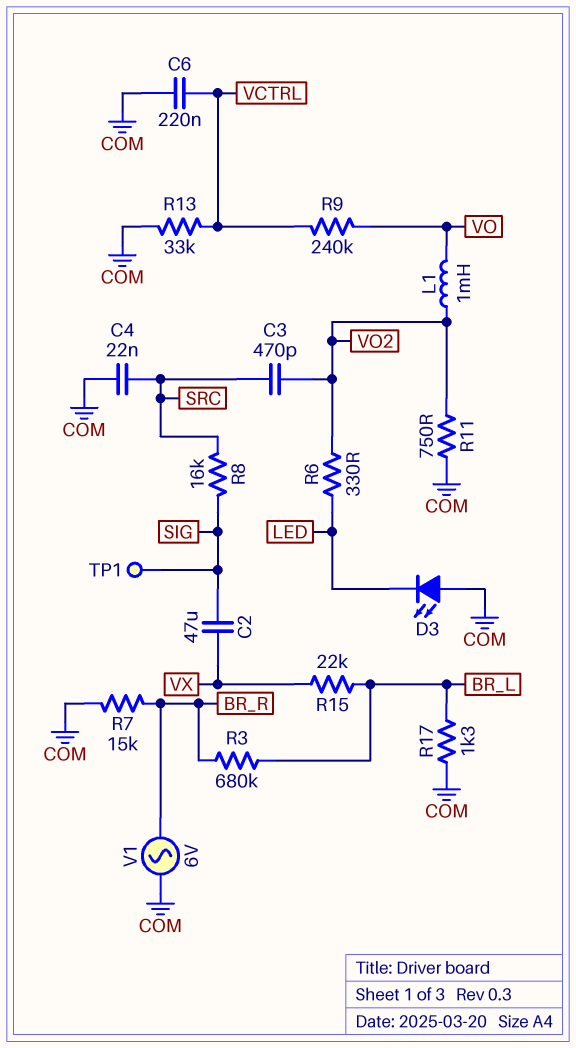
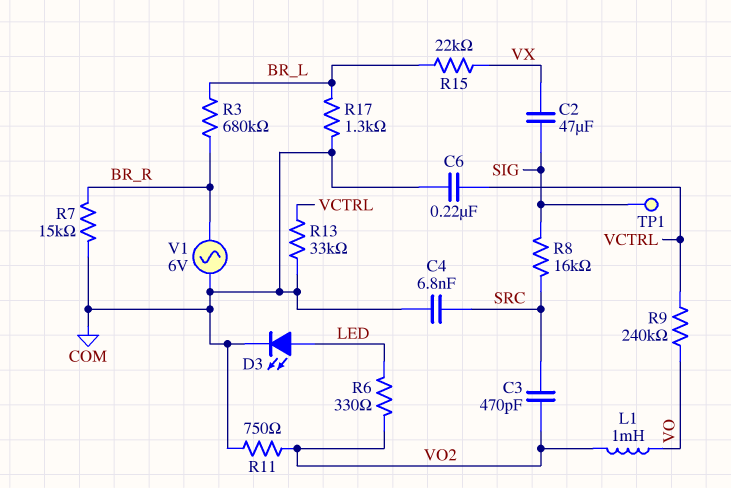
C4: 22nF (COM, SRC) -> 6.8nF (COM, SRC)
D3: LED (A COM, K LED) -> LED (A LED, K COM)

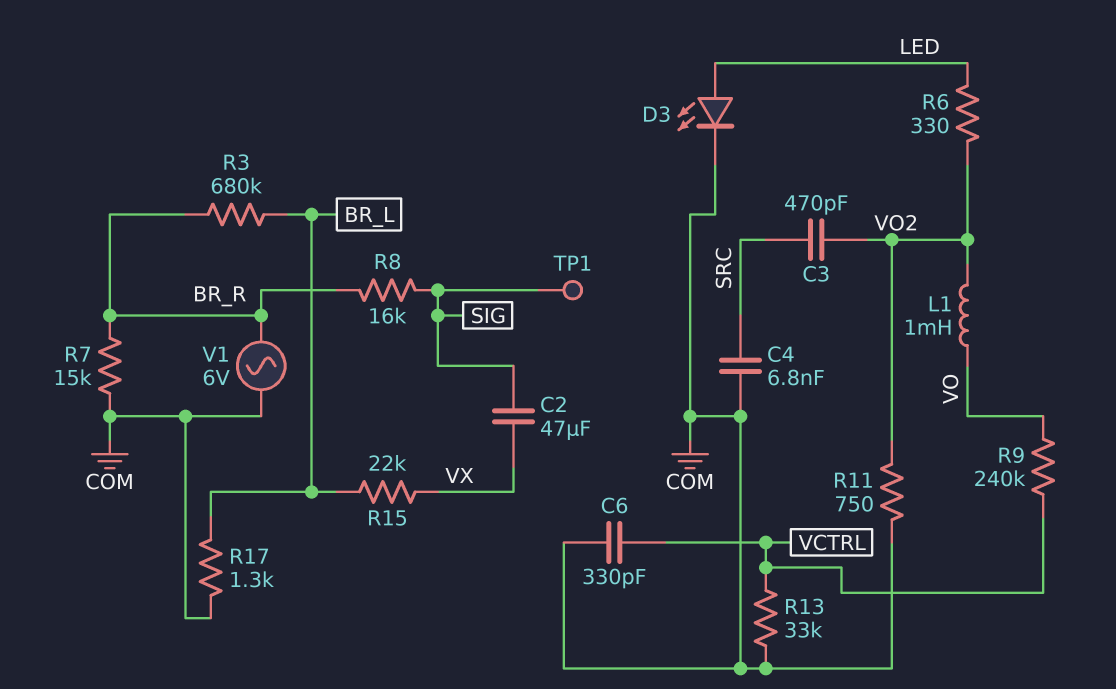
C6: 220nF (COM, VCTRL) -> 330pF (COM, VCTRL)
R8: 16k (SIG, SRC) -> 16k (BR_R, SIG)

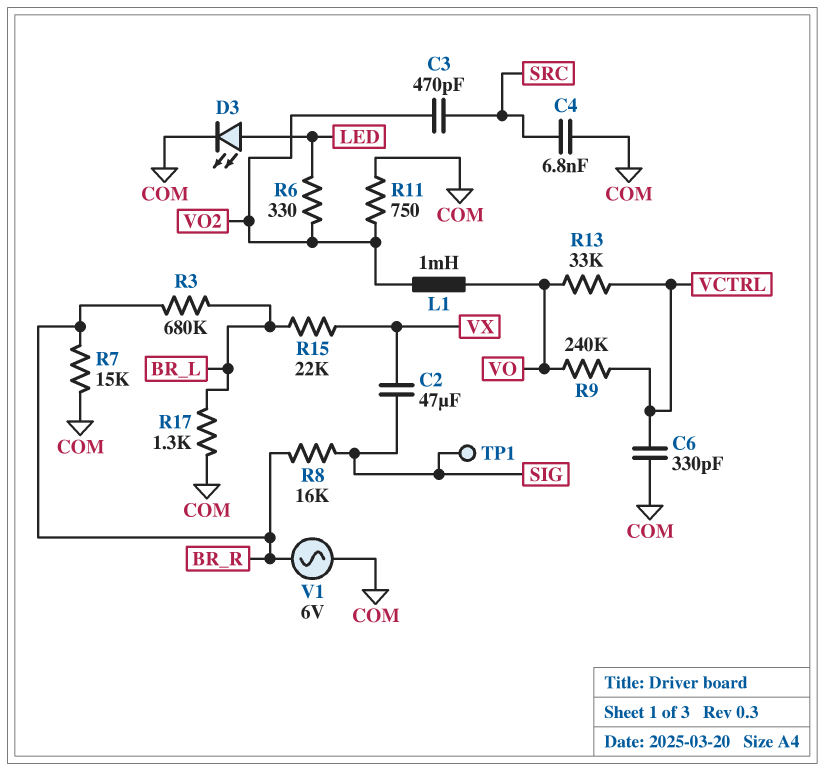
R13: 33k (COM, VCTRL) -> 33k (VCTRL, VO)

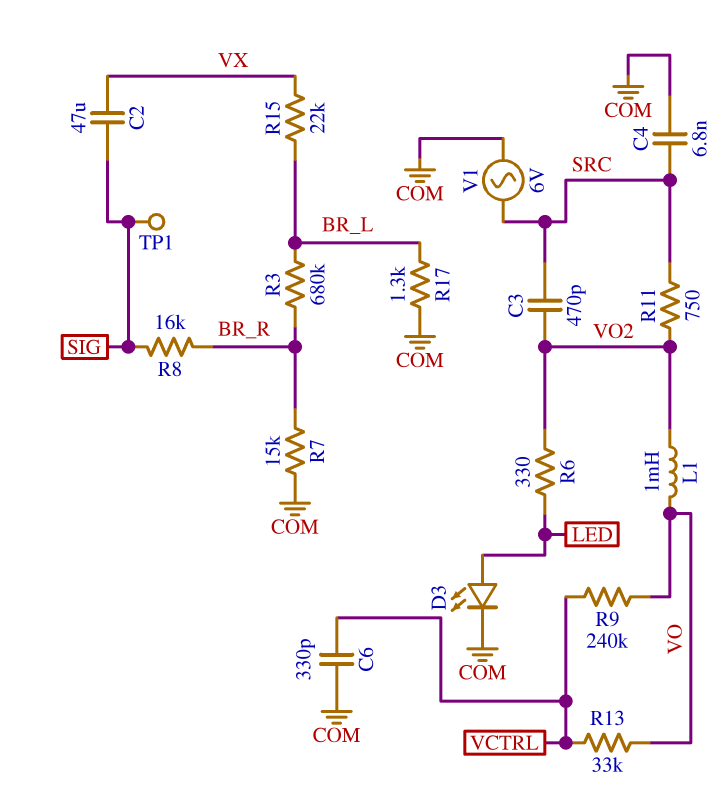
R11: 750 (COM, VO2) -> 750 (SRC, VO2)
V1: AC 6V (BR_R, COM) -> AC 6V (COM, SRC)

